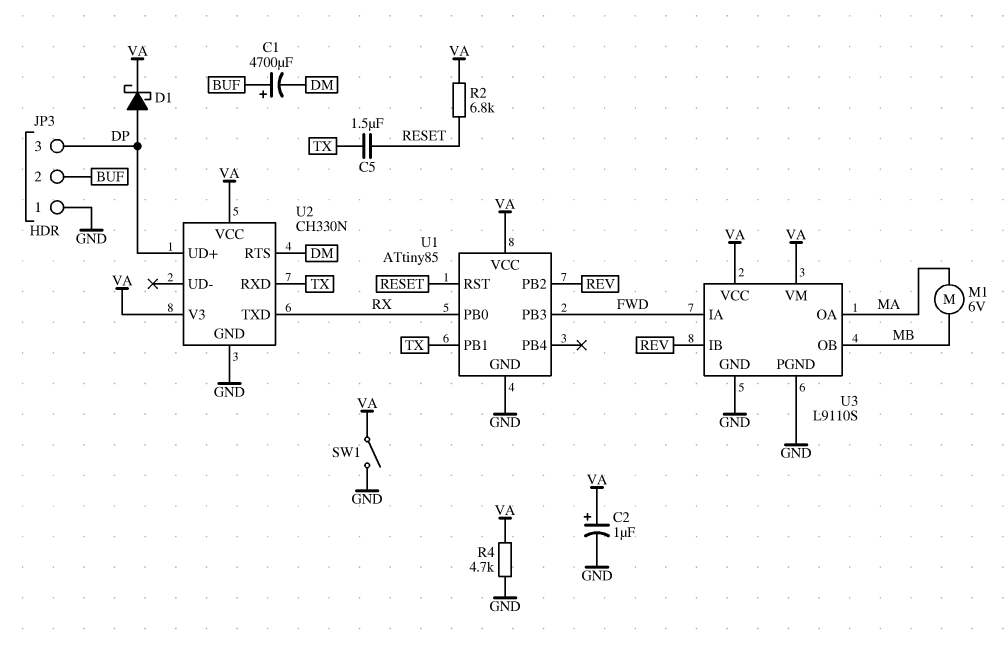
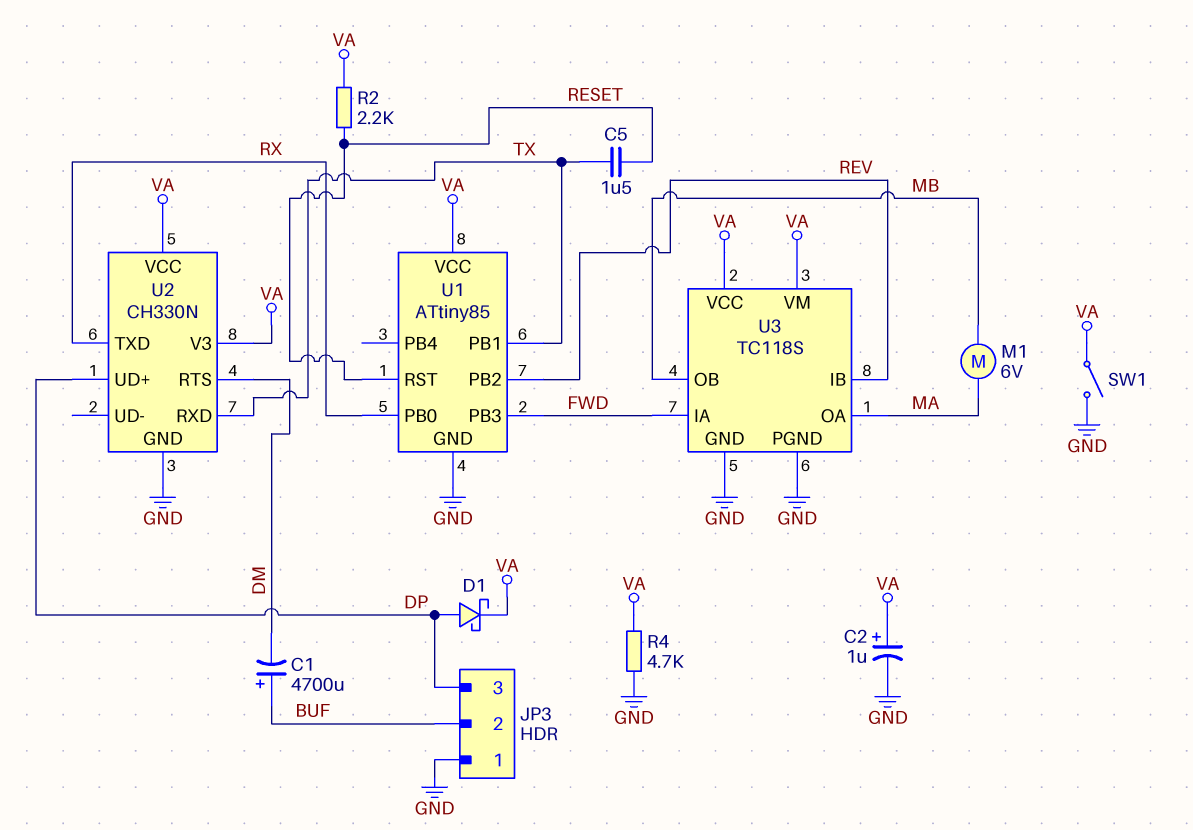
R2: 6.8k (RESET, VA) -> 2.2k (RESET, VA)
U3: L9110S -> TC118S

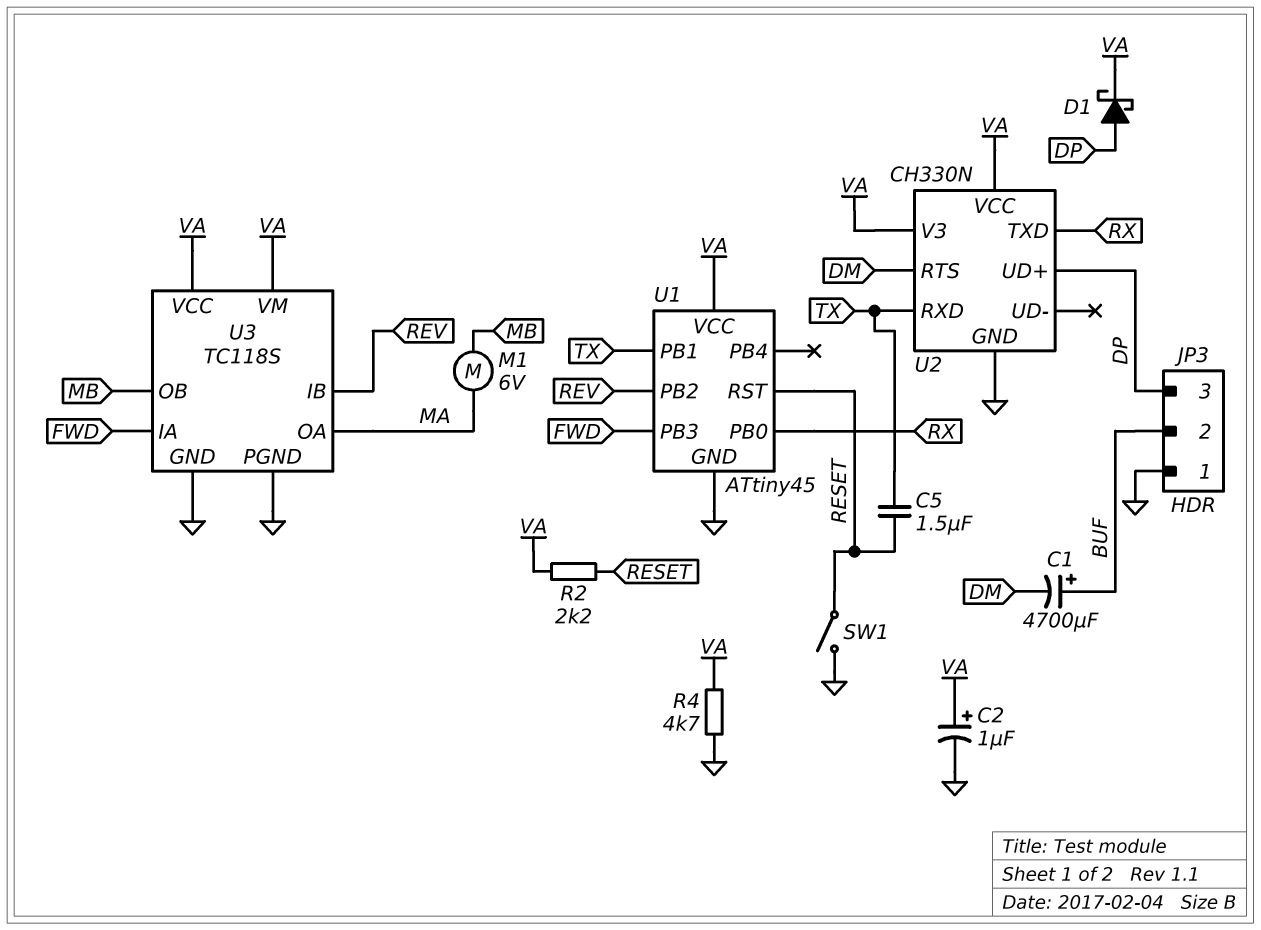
SW1: switch (GND, VA) -> switch (GND, RESET)
U1: ATtiny85 -> ATtiny45

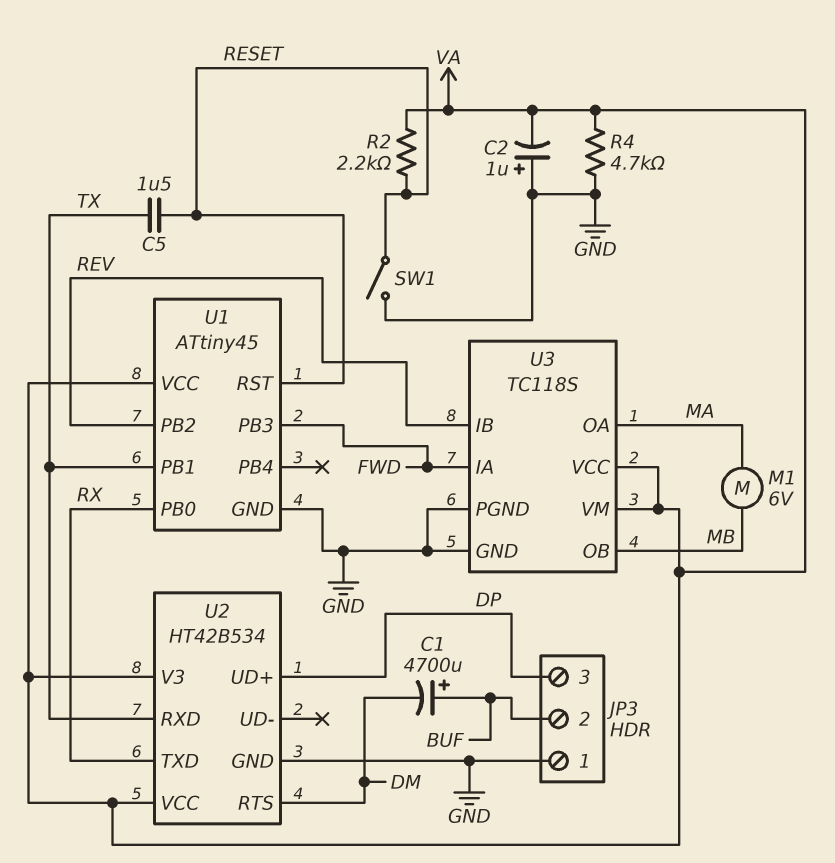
C2: 1uF (plus VA, minus GND) -> 1uF (plus GND, minus VA)
D1: schottky (A DP, K VA) -> none
U2: CH330N -> HT42B534

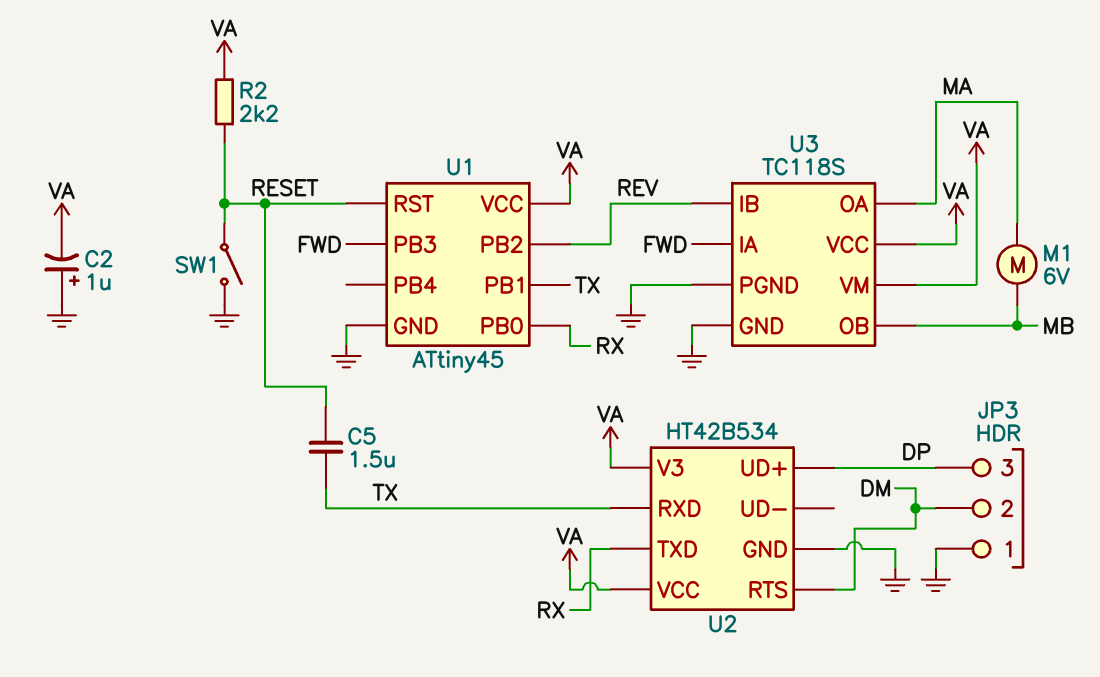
C1: 4700uF (plus BUF, minus DM) -> none
JP3 pin 2: BUF -> DM
R4: 4.7k (GND, VA) -> none

